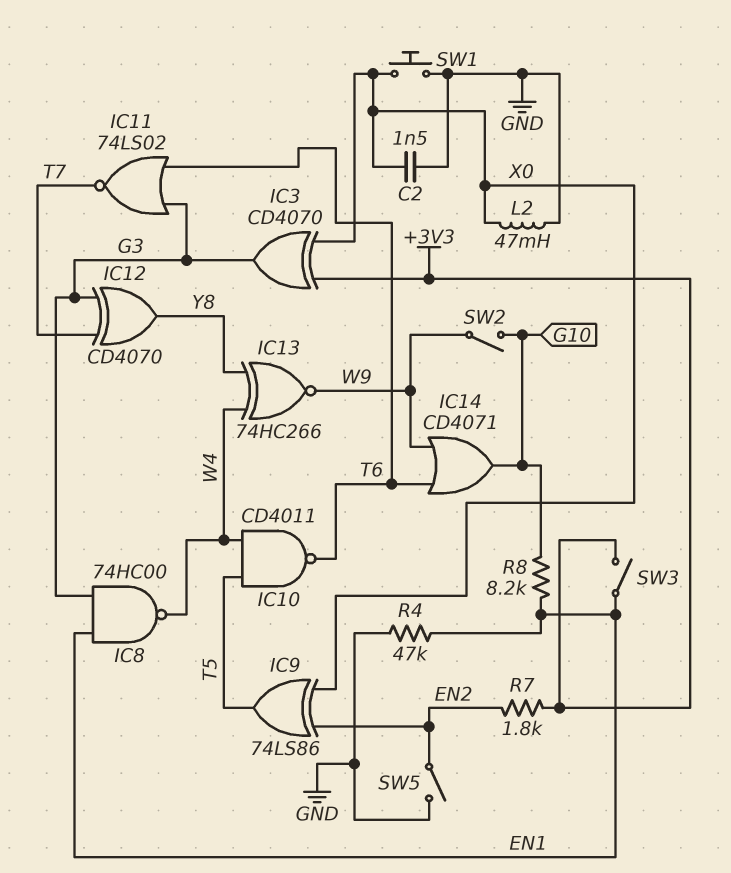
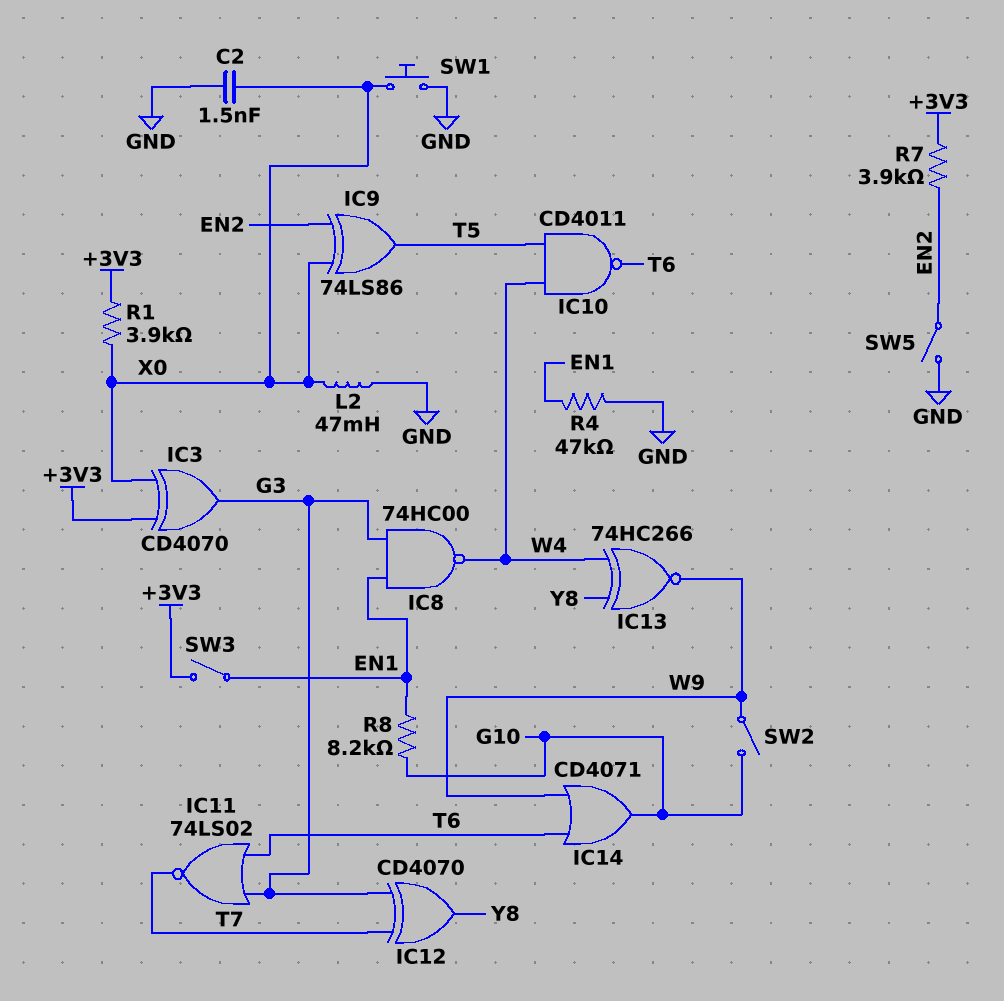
R1: none -> 3.9k (+3V3, X0)
R7: 1.8k (+3V3, EN2) -> 3.9k (+3V3, EN2)

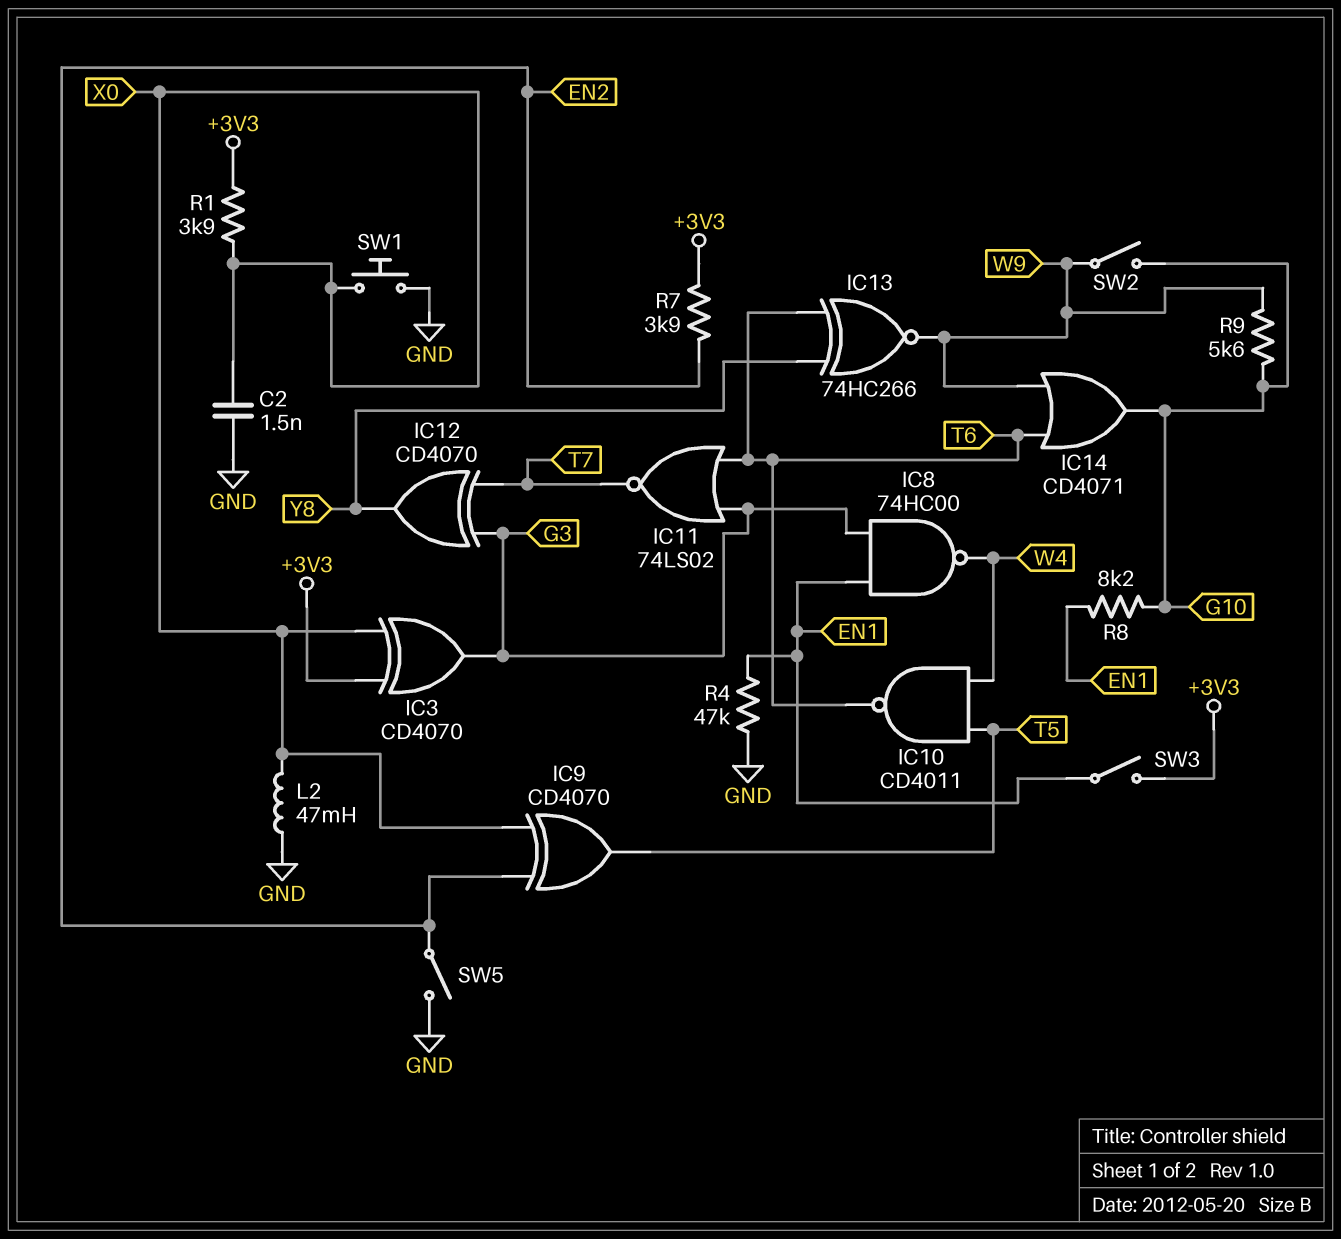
IC9: XOR 74LS86 (in EN2, in X0, out T5) -> XOR CD4070 (in EN2, in X0, out T5)
IC13: XNOR 74HC266 (in W4, in Y8, out W9) -> XNOR 74HC266 (in T6, in Y8, out W9)
R9: none -> 5.6k (G10, W9)

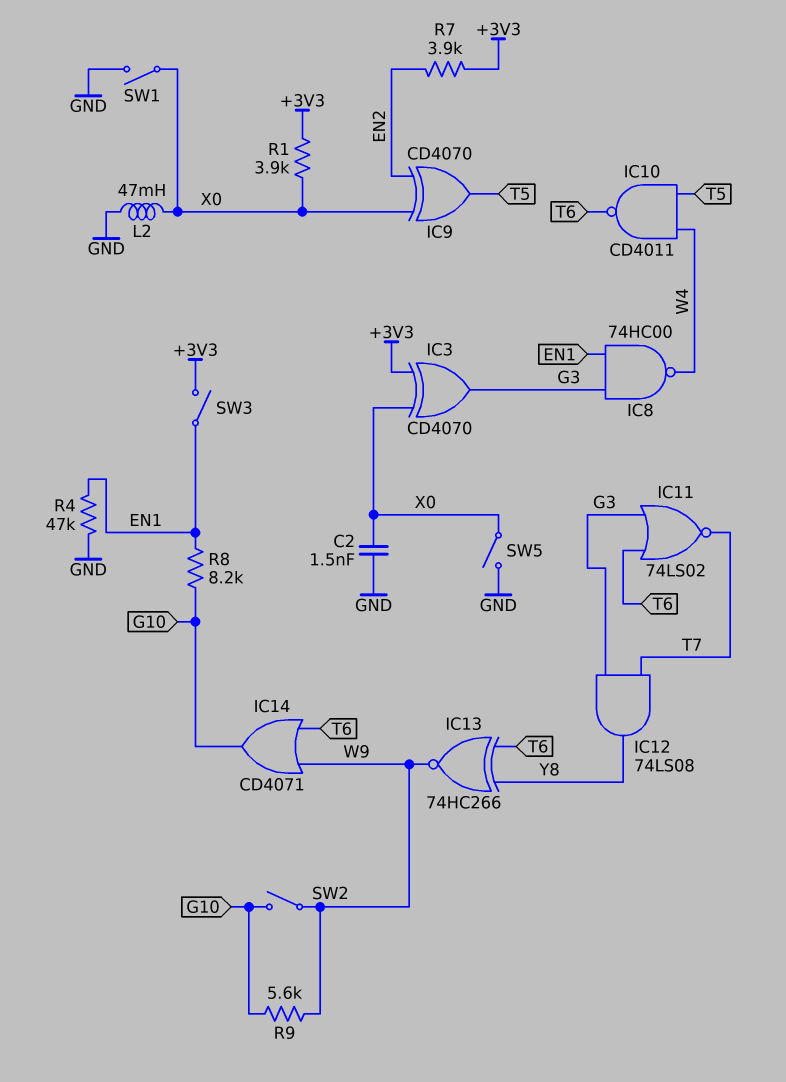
IC12: XOR CD4070 (in G3, in T7, out Y8) -> AND 74LS08 (in G3, in T7, out Y8)
SW1: button (GND, X0) -> switch (GND, X0)
SW5: switch (EN2, GND) -> switch (GND, X0)

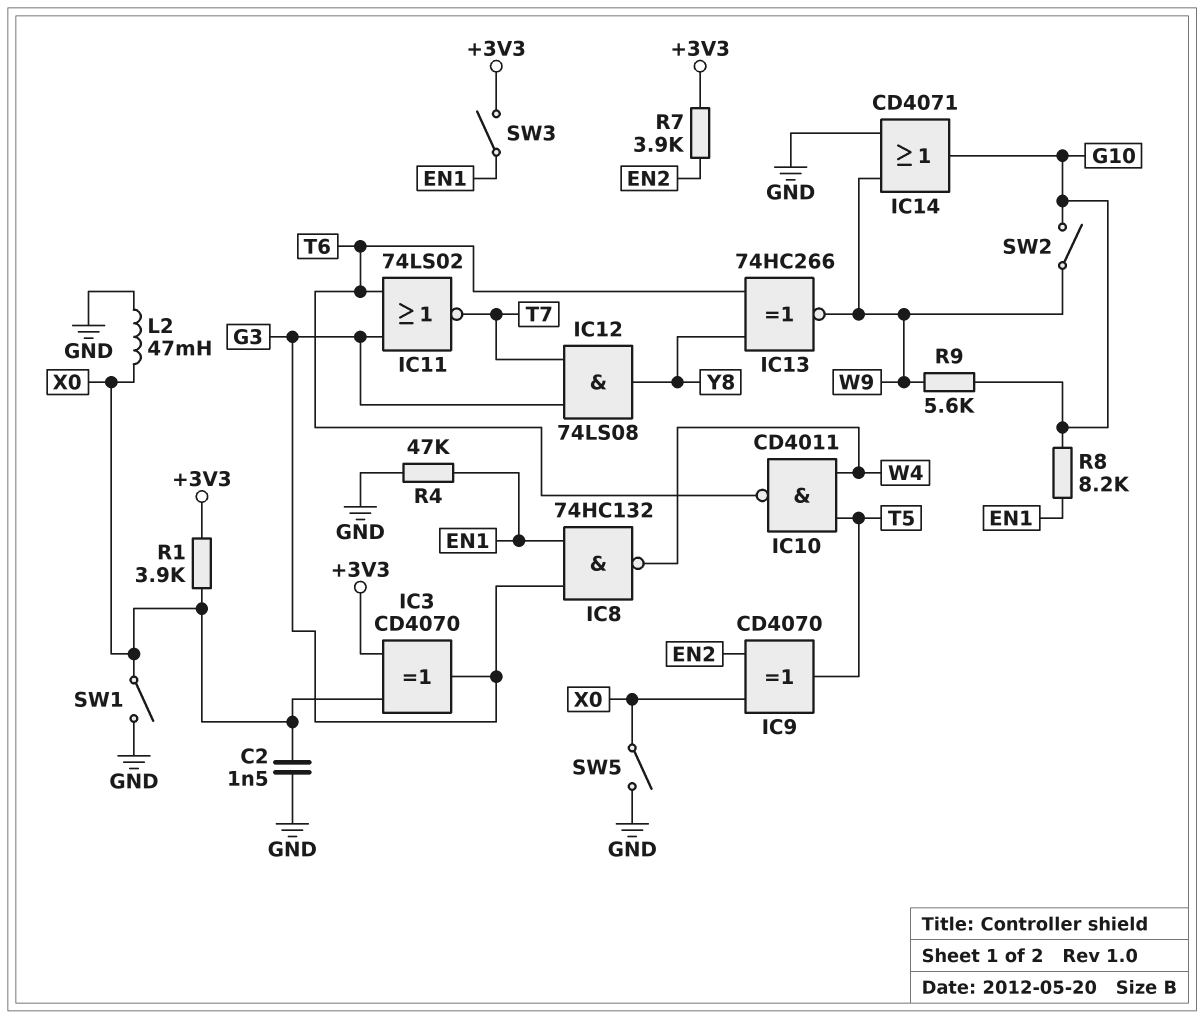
IC8: NAND 74HC00 (in EN1, in G3, out W4) -> NAND 74HC132 (in EN1, in G3, out W4)
IC14: OR CD4071 (in T6, in W9, out G10) -> OR CD4071 (in GND, in W9, out G10)

